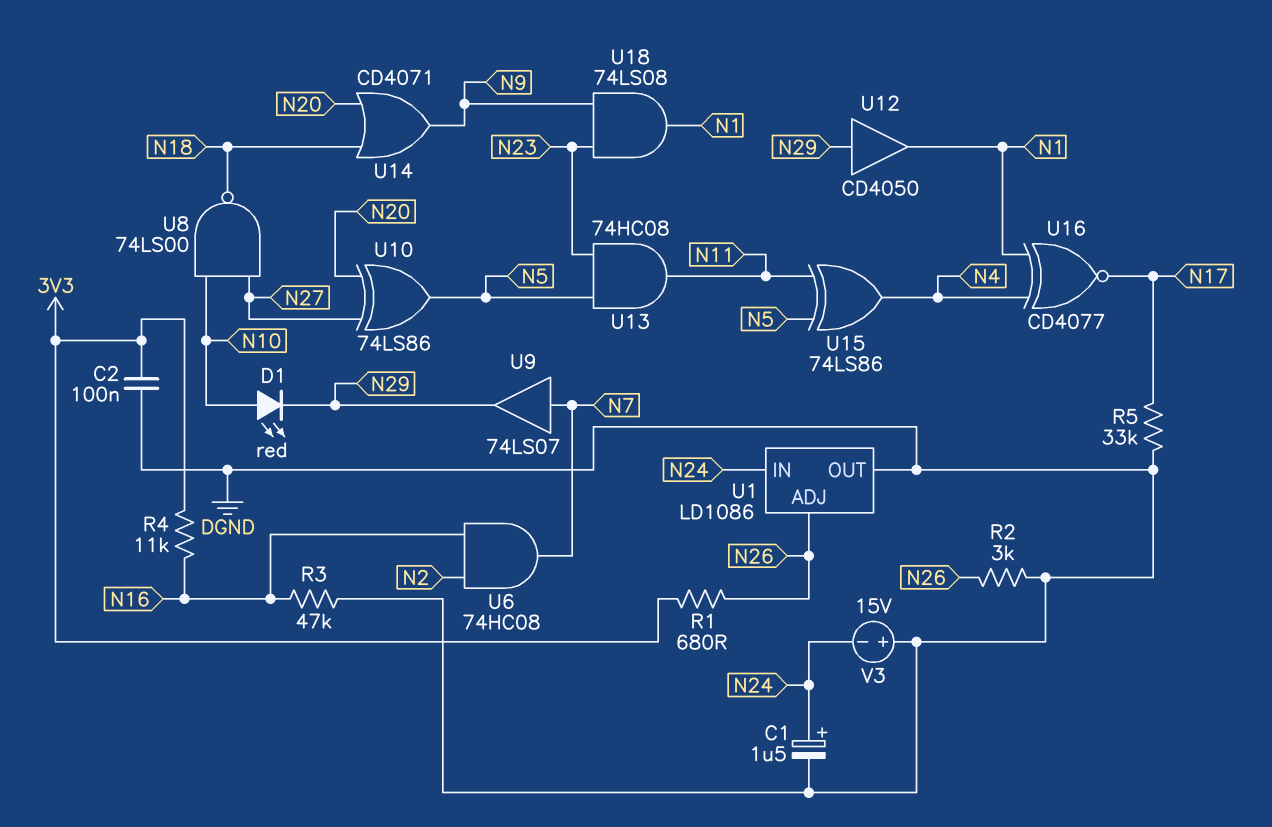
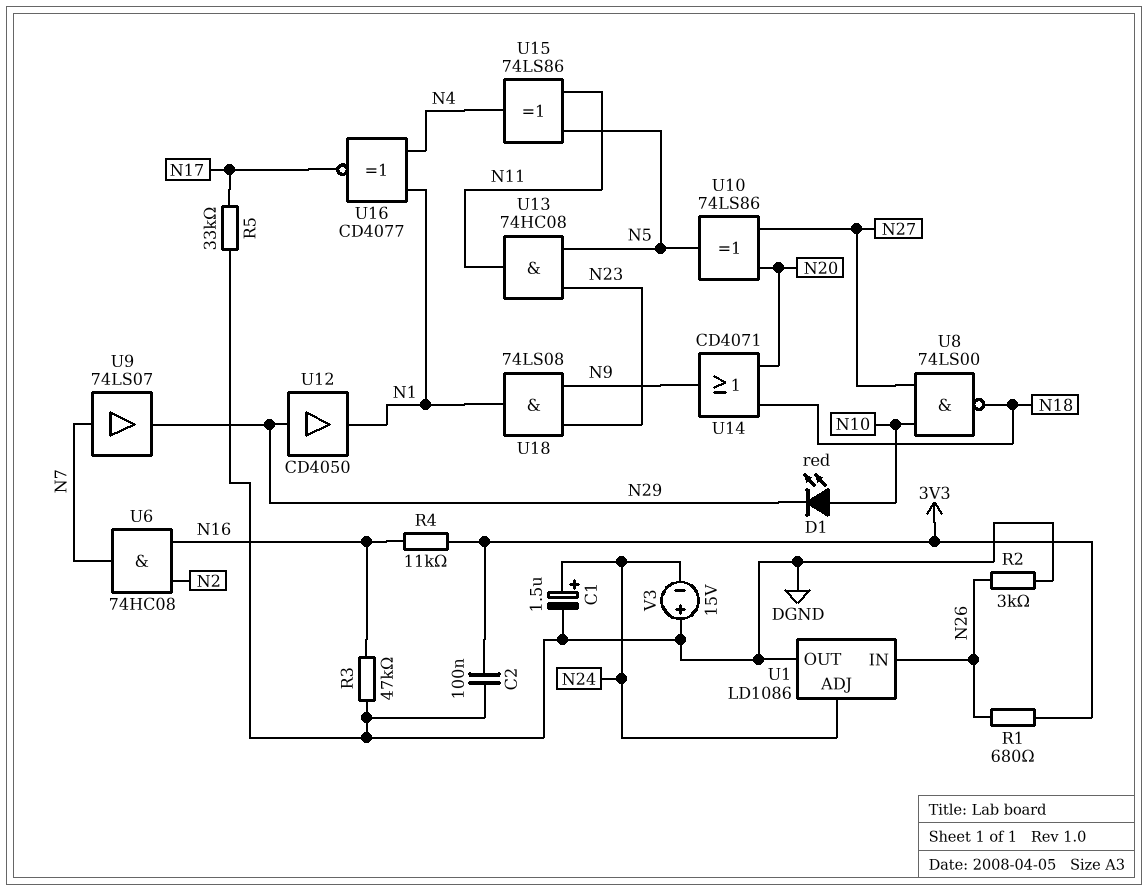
U1 pin ADJ: N26 -> N24
U1 pin IN: N24 -> N26

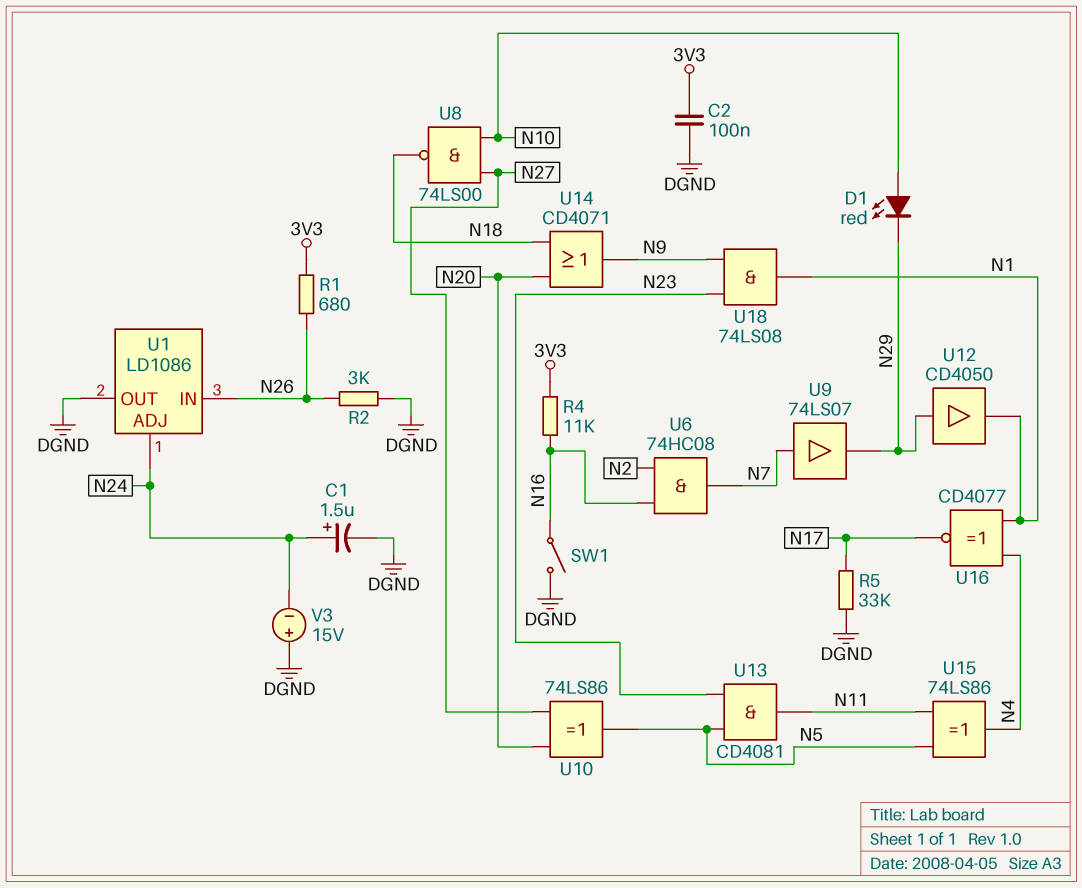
R3: 47k (DGND, N16) -> none
SW1: none -> switch (DGND, N16)
U13: AND 74HC08 (in N5, in N23, out N11) -> AND CD4081 (in N5, in N23, out N11)

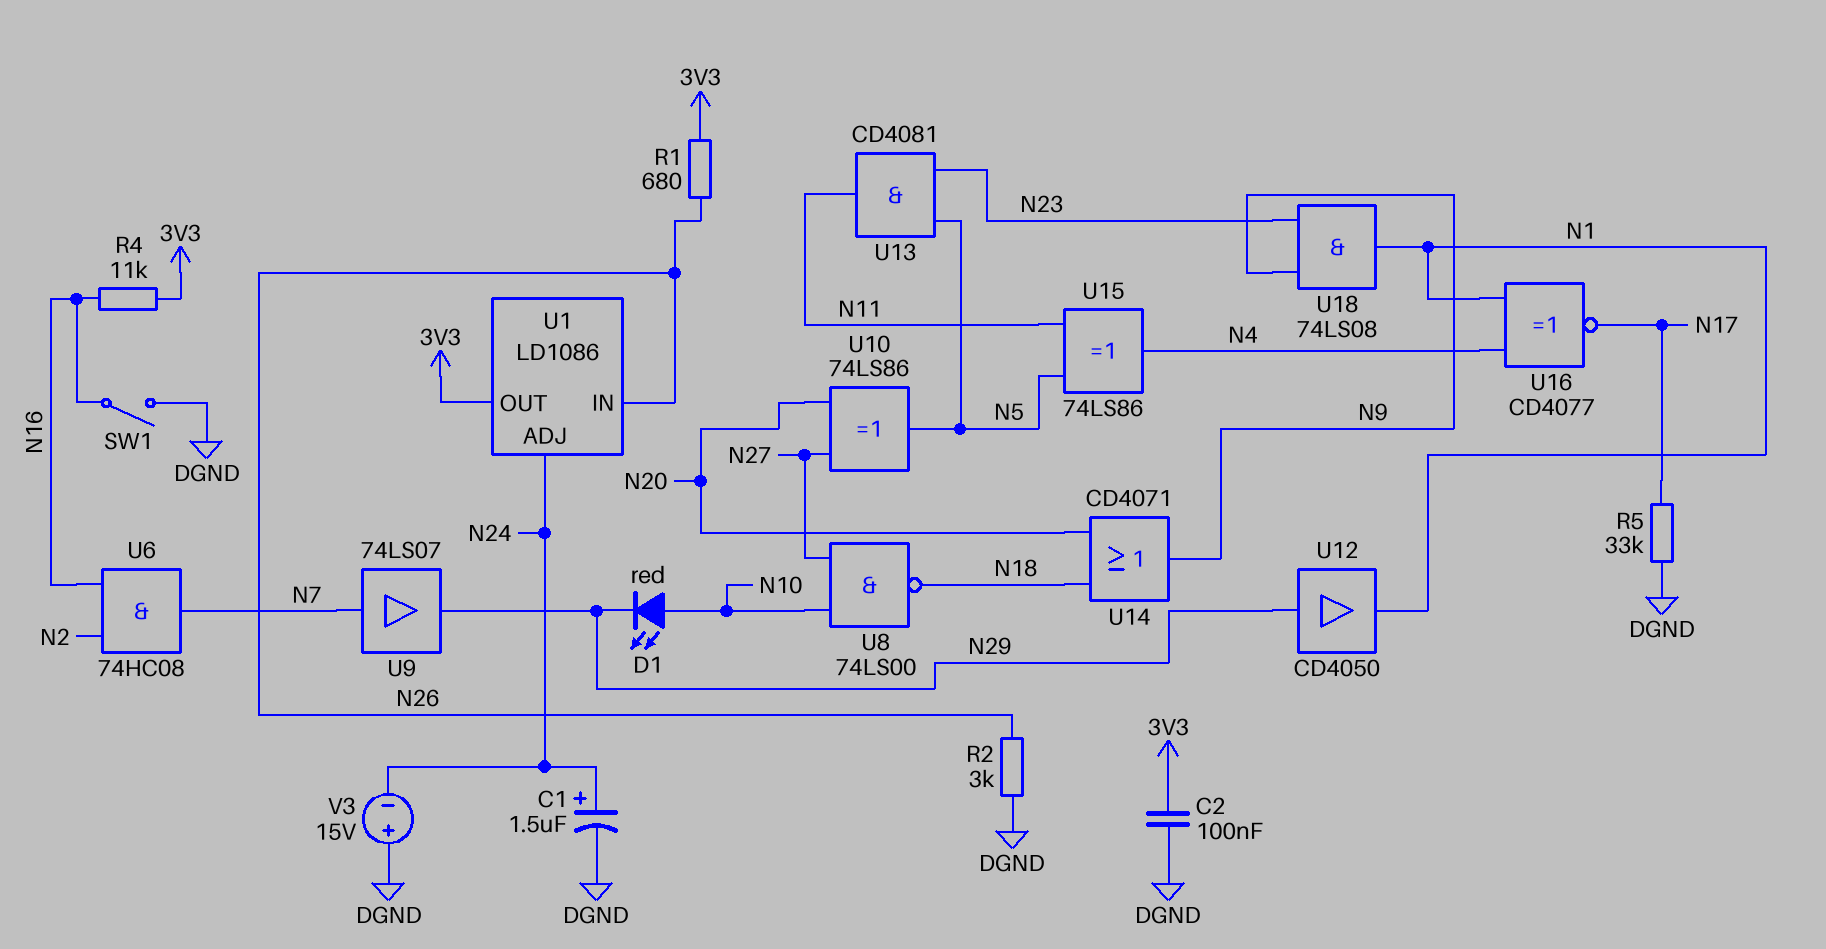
U1 pin OUT: DGND -> 3V3

